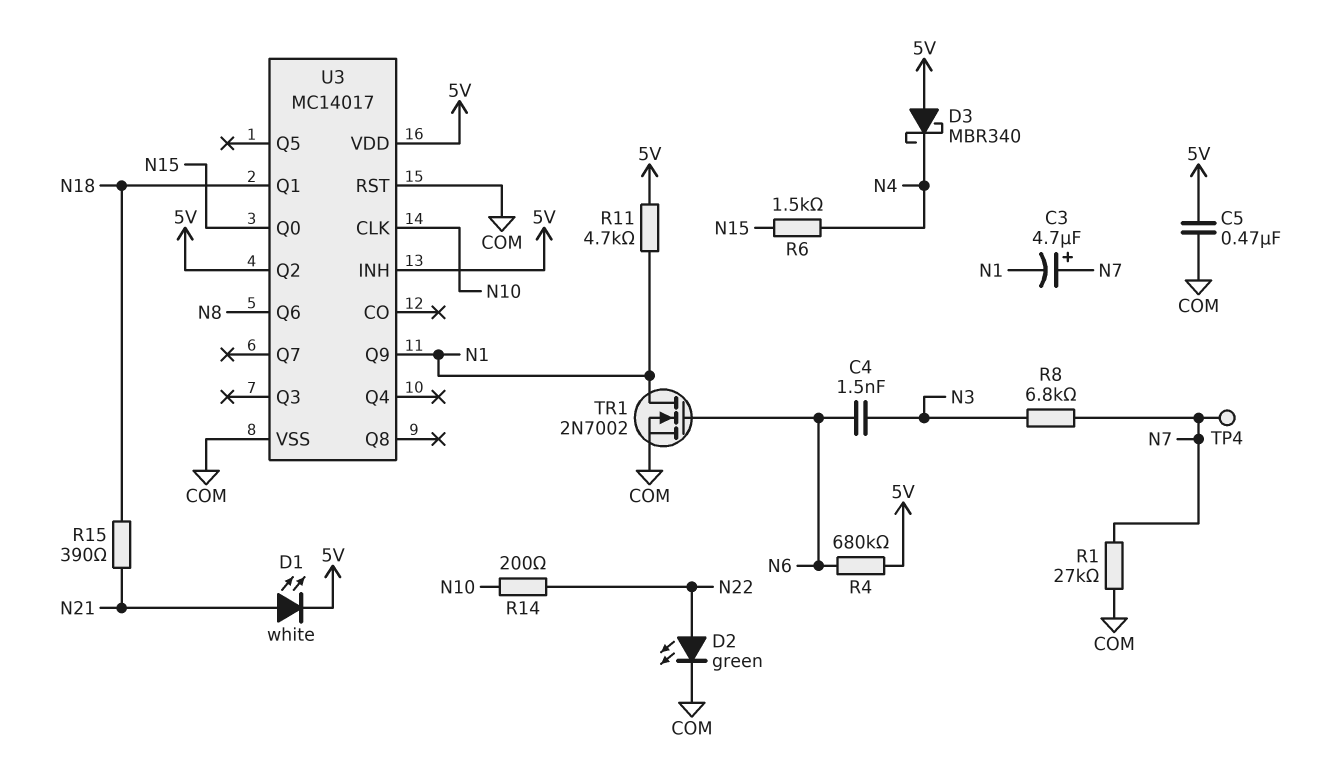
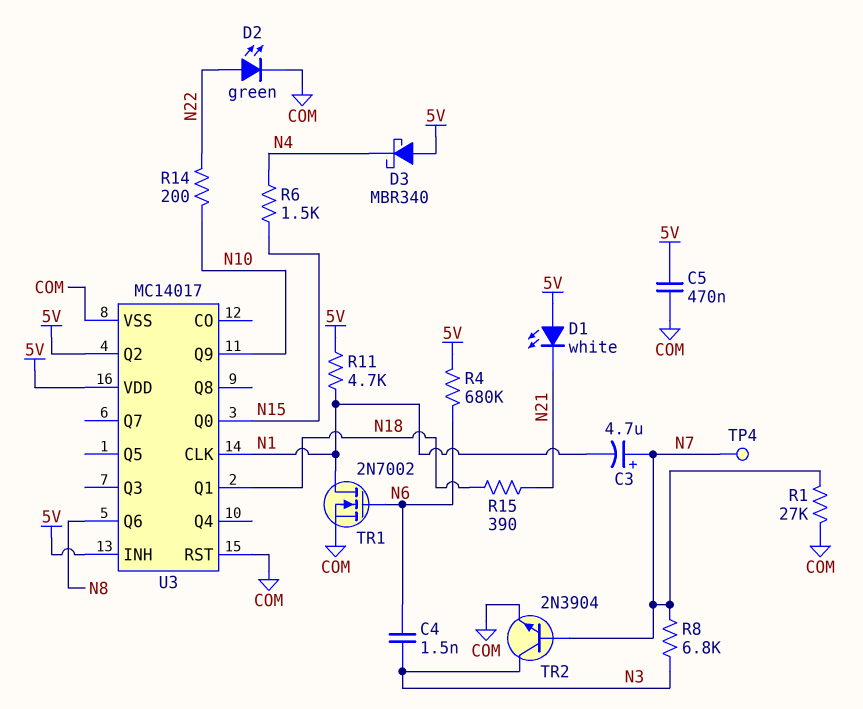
D1: LED white (A N21, K 5V) -> LED white (A 5V, K N21)
TR2: none -> NPN 2N3904 (B N7, C N3, E COM)
U3 pin CLK: N10 -> N1
U3 pin Q9: N1 -> N10

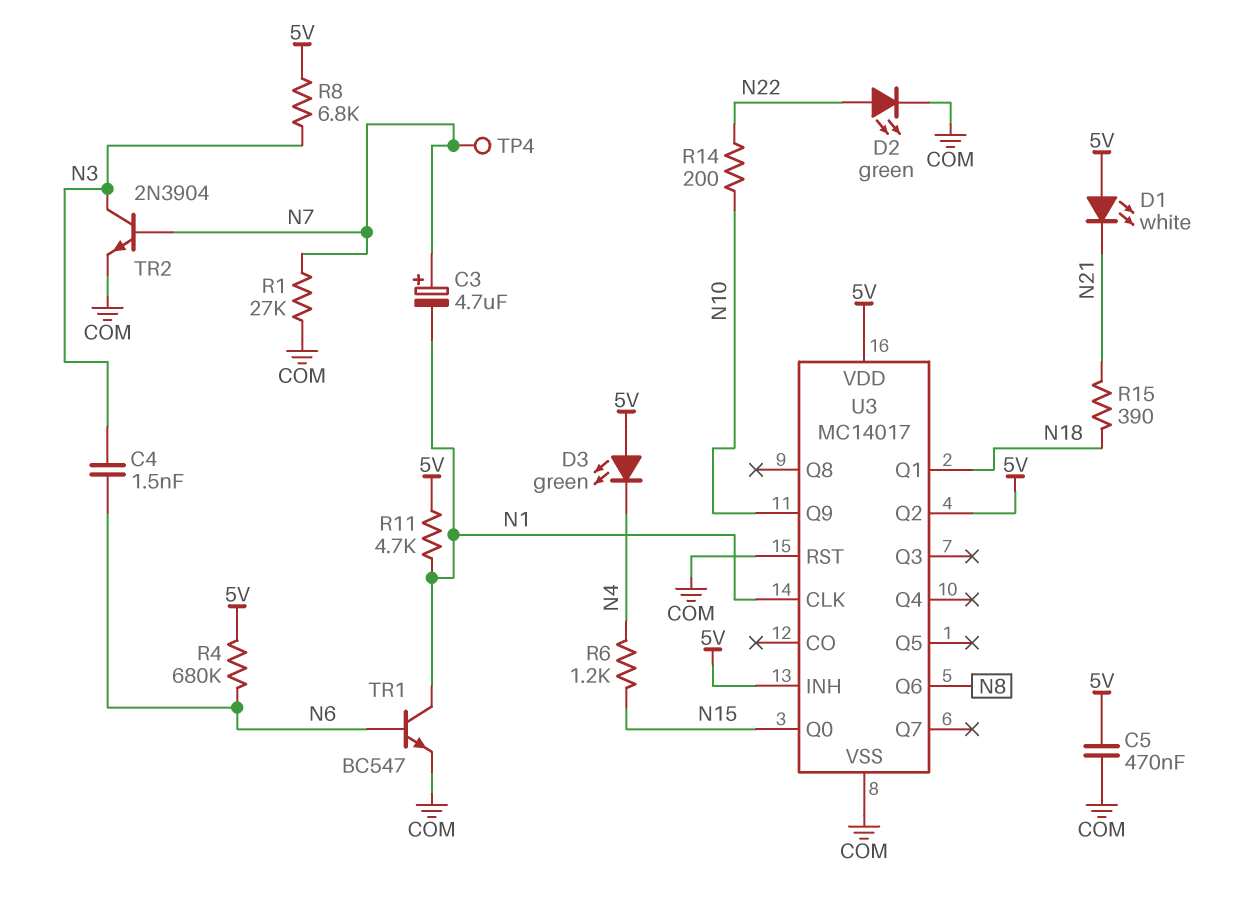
D3: schottky MBR340 (A 5V, K N4) -> LED green (A 5V, K N4)
R6: 1.5k (N4, N15) -> 1.2k (N4, N15)
R8: 6.8k (N3, N7) -> 6.8k (5V, N3)
TR1: NMOS 2N7002 (G N6, D N1, S COM) -> NPN BC547 (B N6, C N1, E COM)

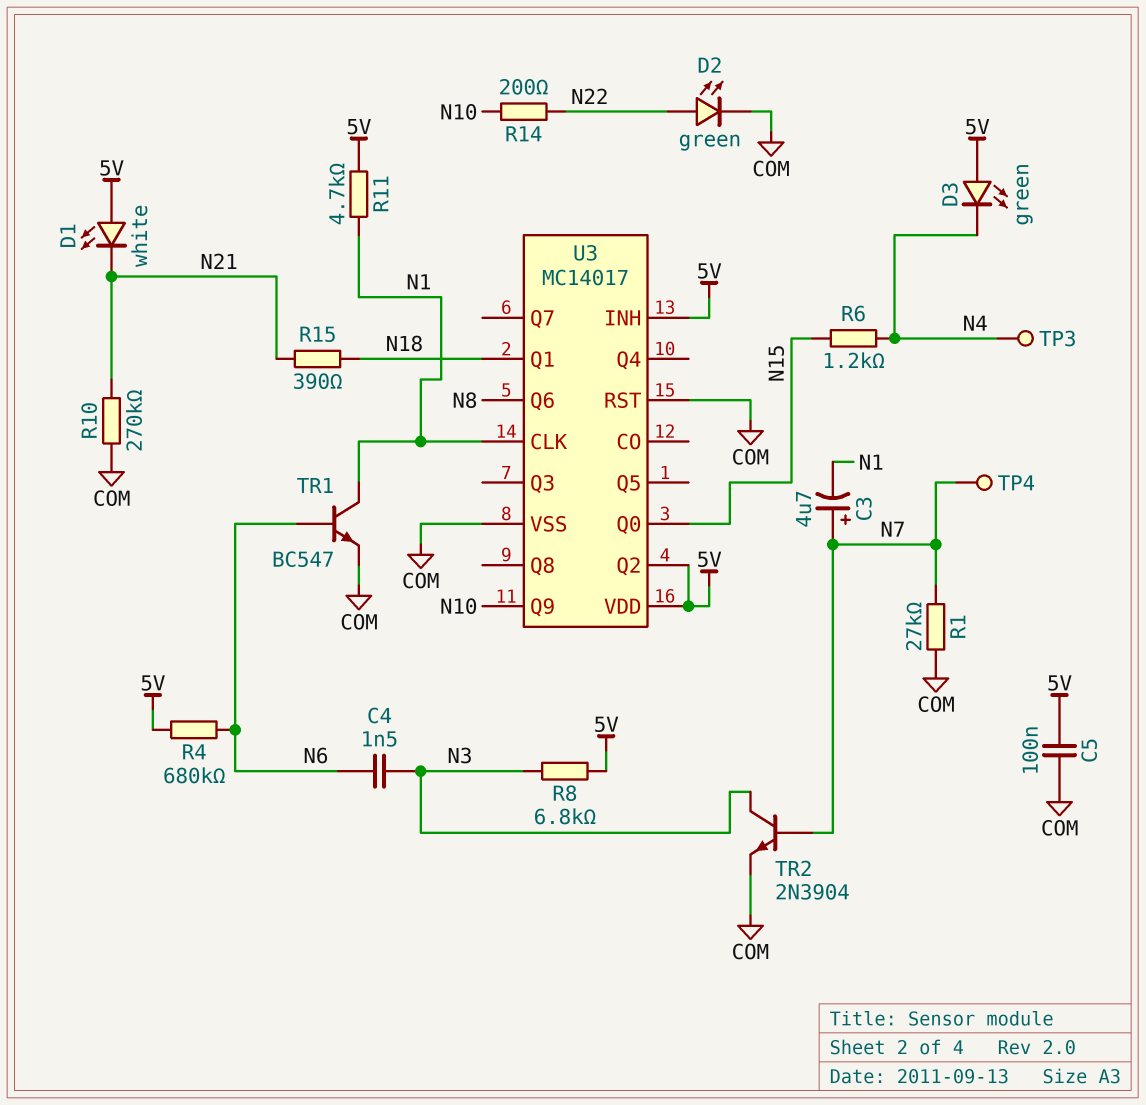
C5: 470nF (5V, COM) -> 100nF (5V, COM)
R10: none -> 270k (COM, N21)
TP3: none -> test point (N4)

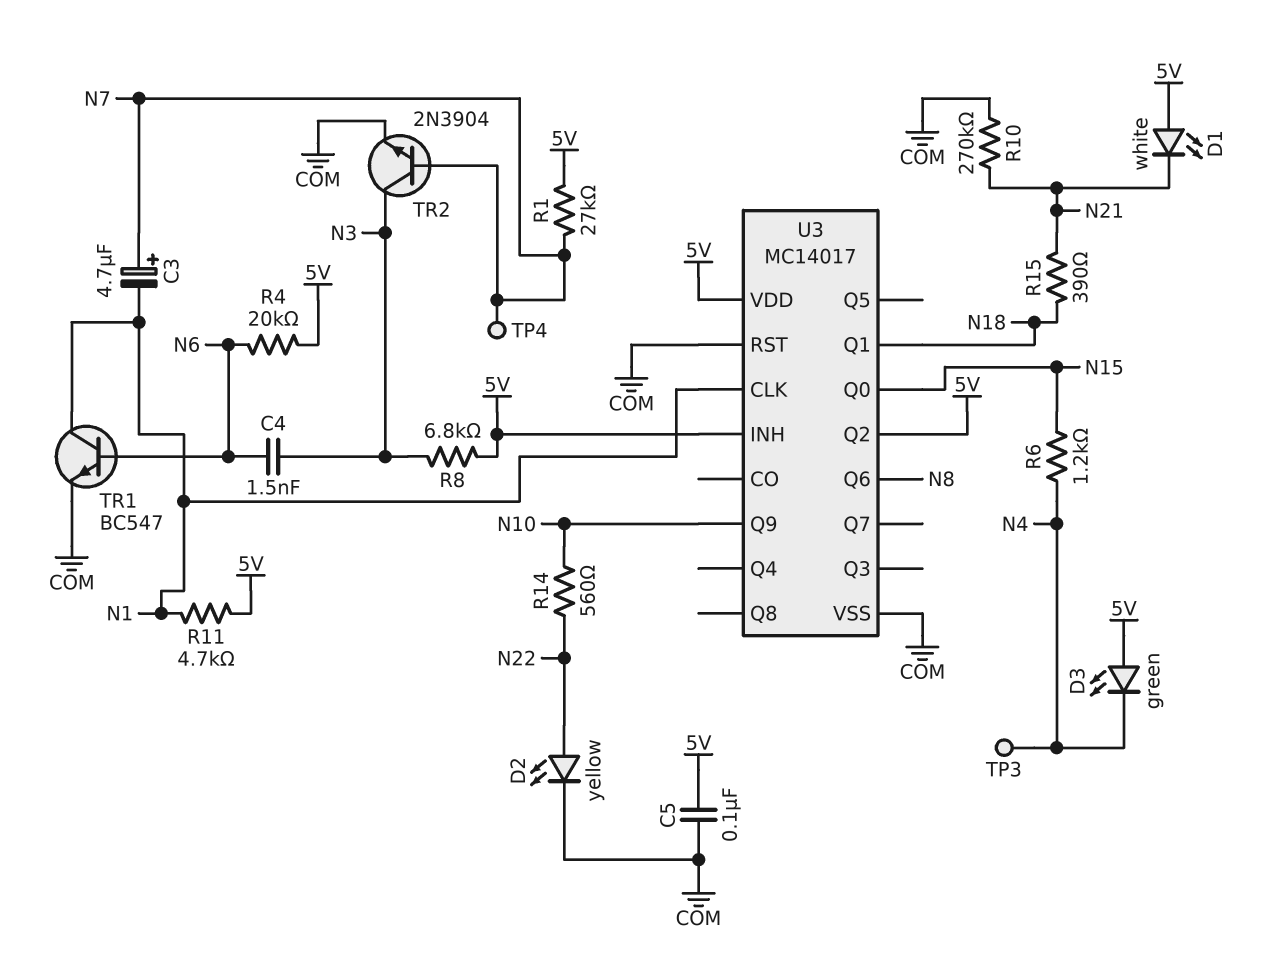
D2: LED green (A N22, K COM) -> LED yellow (A N22, K COM)
R1: 27k (COM, N7) -> 27k (5V, N7)
R4: 680k (5V, N6) -> 20k (5V, N6)
R14: 200 (N10, N22) -> 560 (N10, N22)

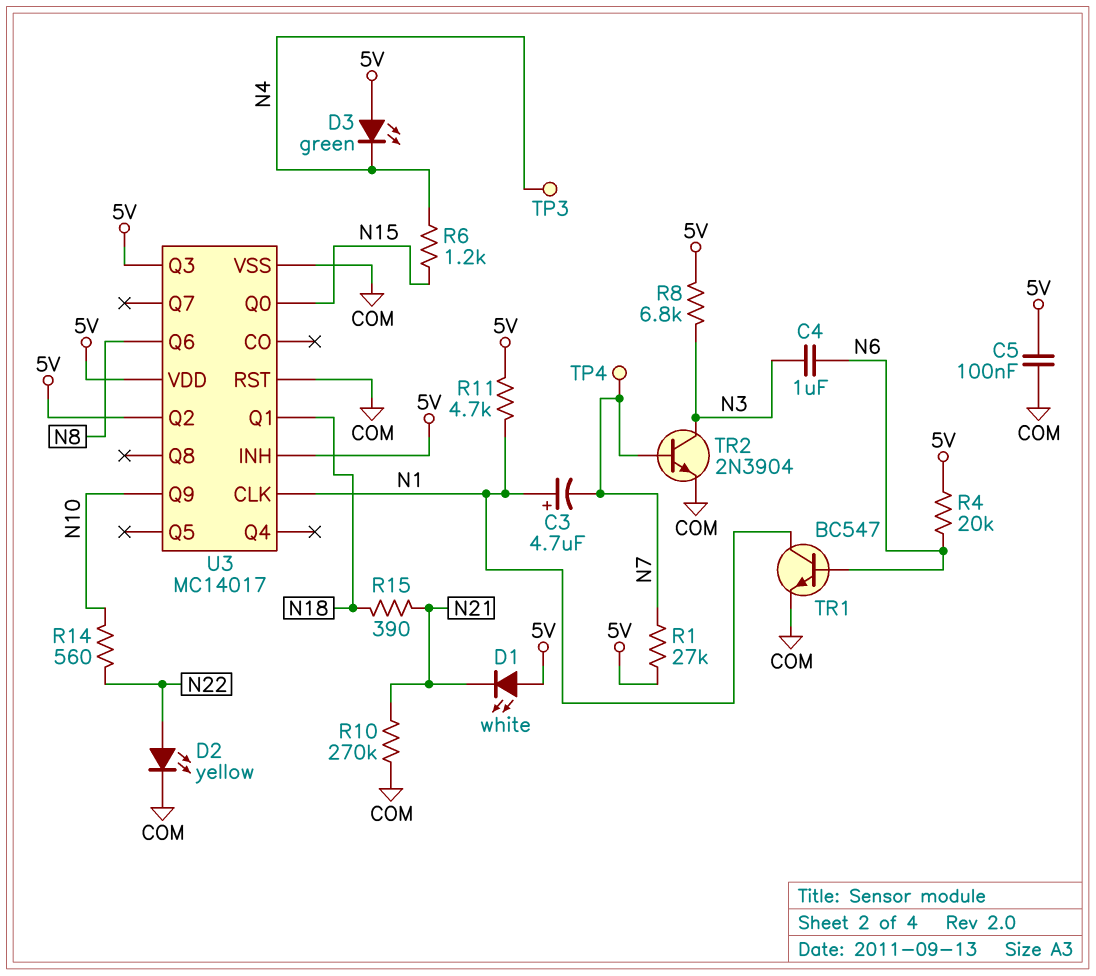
C3: 4.7uF (plus N7, minus N1) -> 4.7uF (plus N1, minus N7)
C4: 1.5nF (N3, N6) -> 1uF (N3, N6)
U3 pin Q3: none -> 5V

